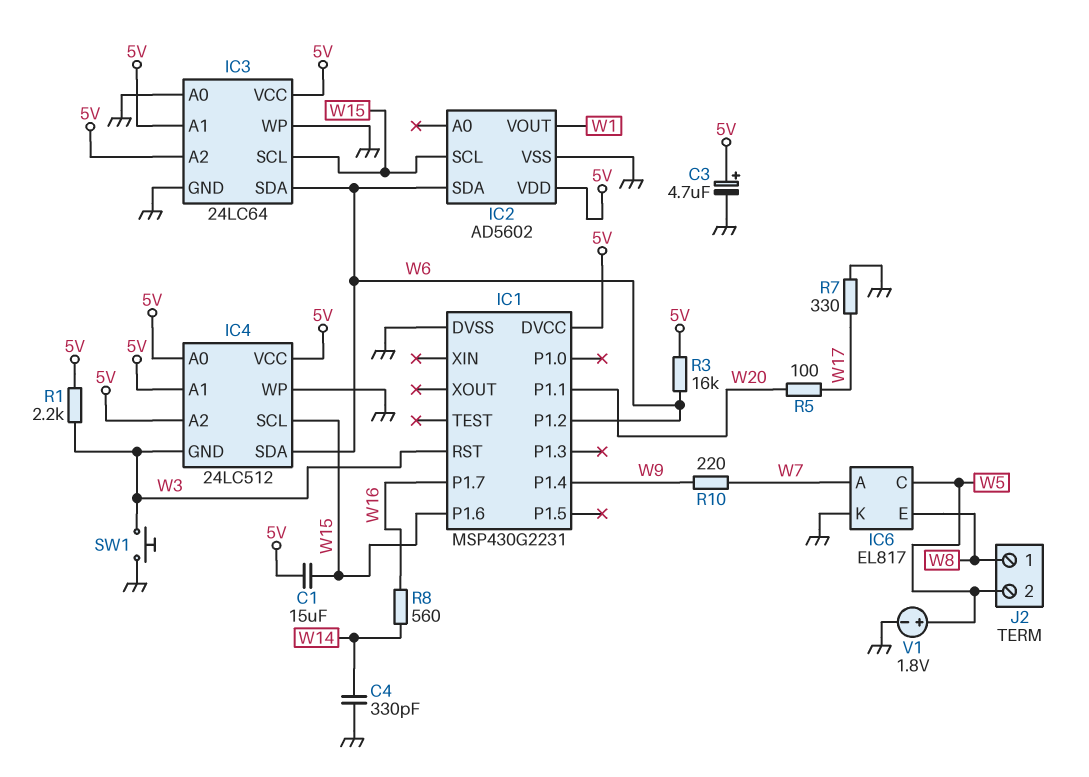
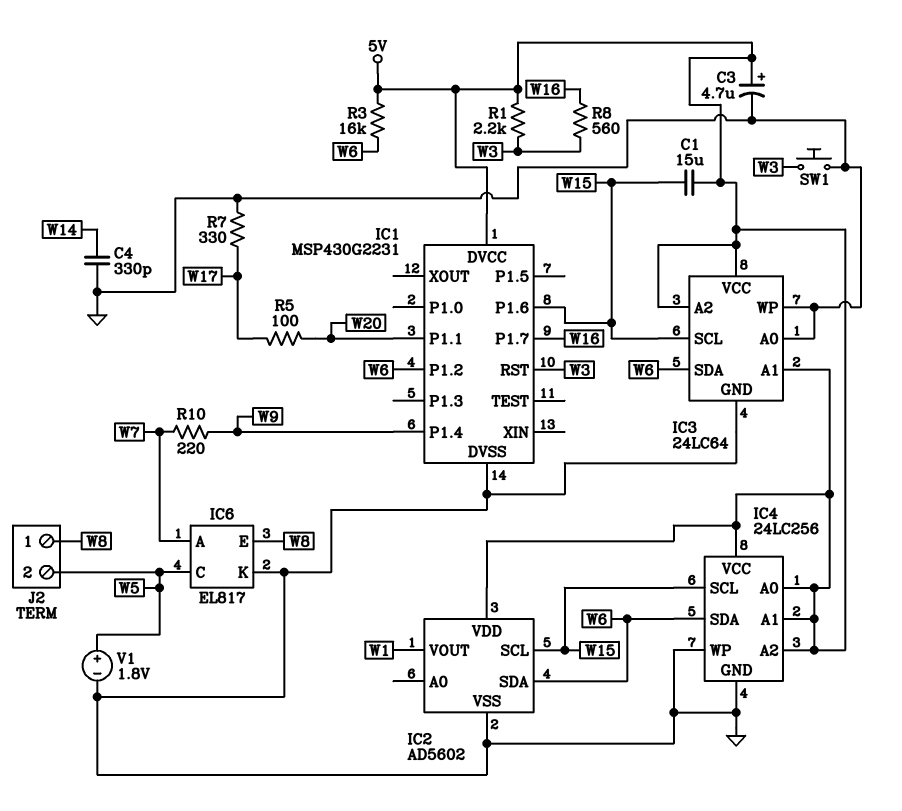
IC4: 24LC512 -> 24LC256
IC4 pin GND: W3 -> GND
R8: 560 (W14, W16) -> 560 (W3, W16)

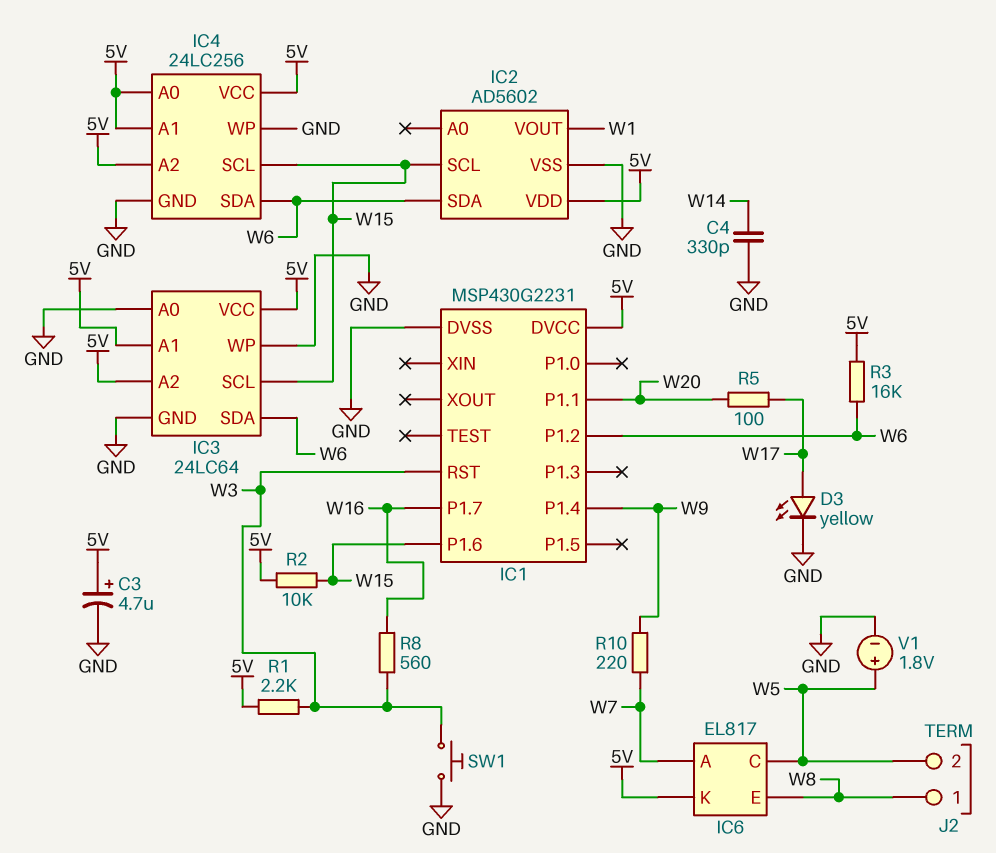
C1: 15uF (5V, W15) -> none
D3: none -> LED yellow (A W17, K GND)
IC6 pin K: GND -> 5V
R2: none -> 10k (5V, W15)
R7: 330 (GND, W17) -> none

